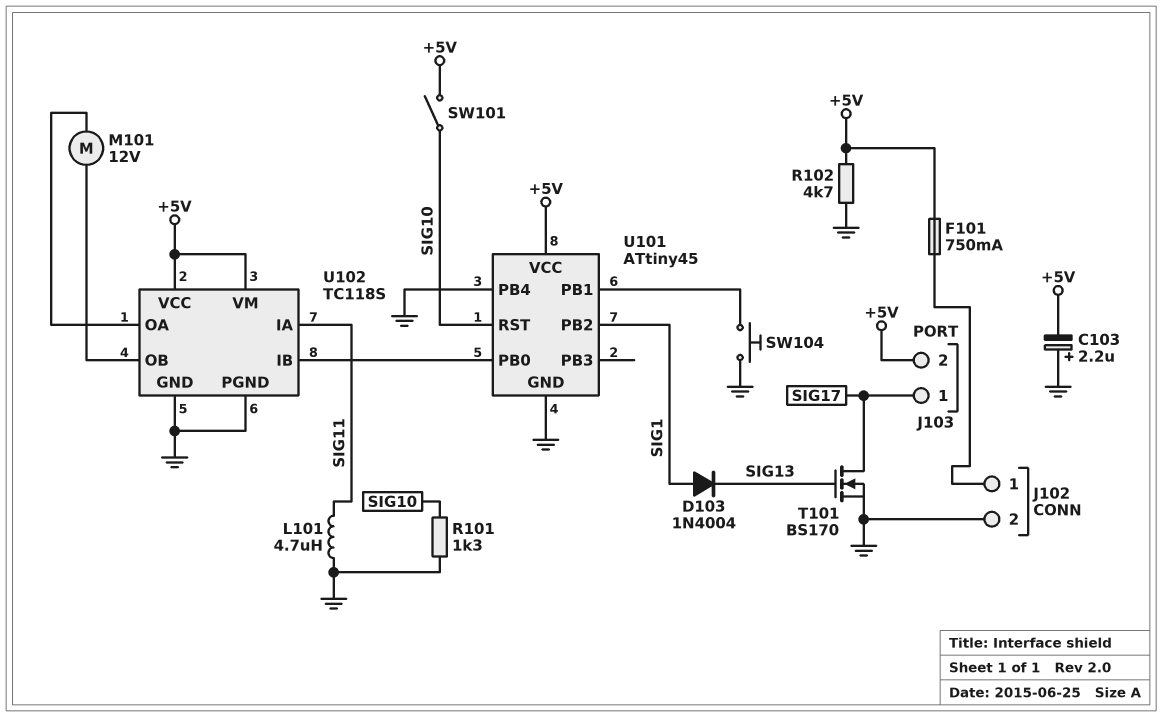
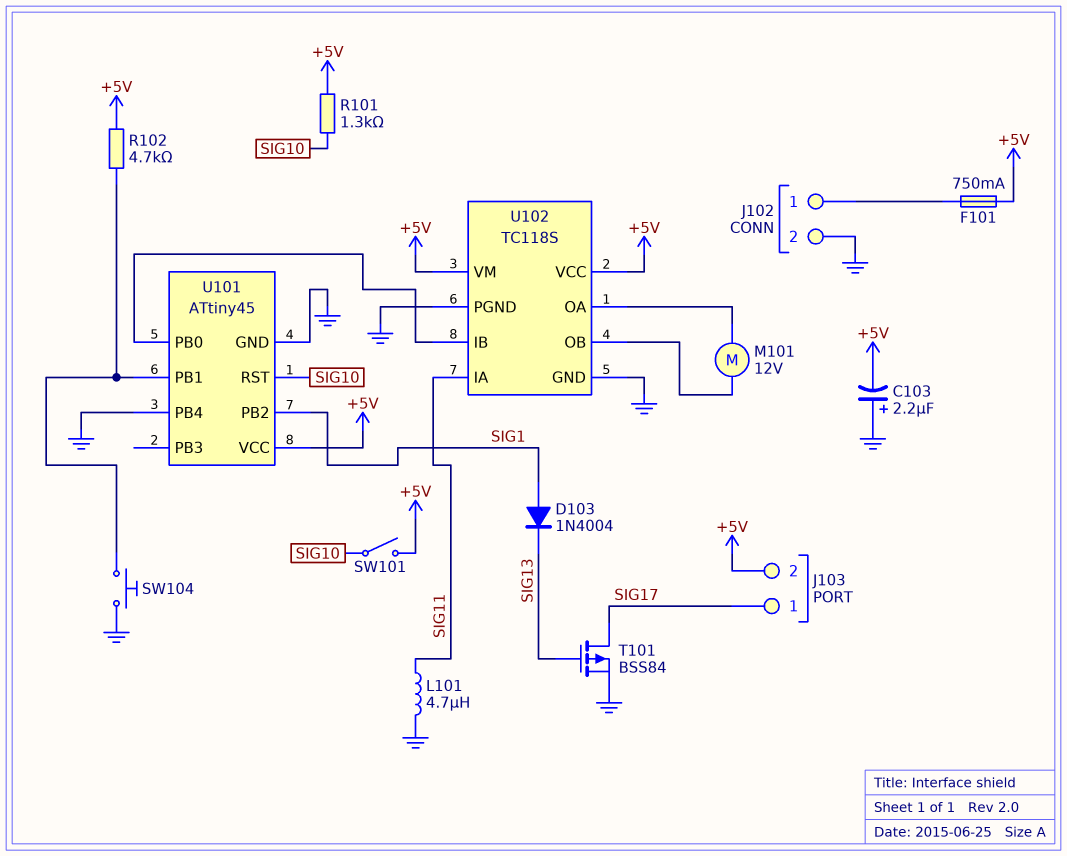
R101: 1.3k (GND, SIG10) -> 1.3k (+5V, SIG10)
R102: 4.7k (+5V, GND) -> 4.7k (+5V, U101/PB1)
T101: NMOS BS170 (G SIG13, D SIG17, S GND) -> PMOS BSS84 (G SIG13, D SIG17, S GND)

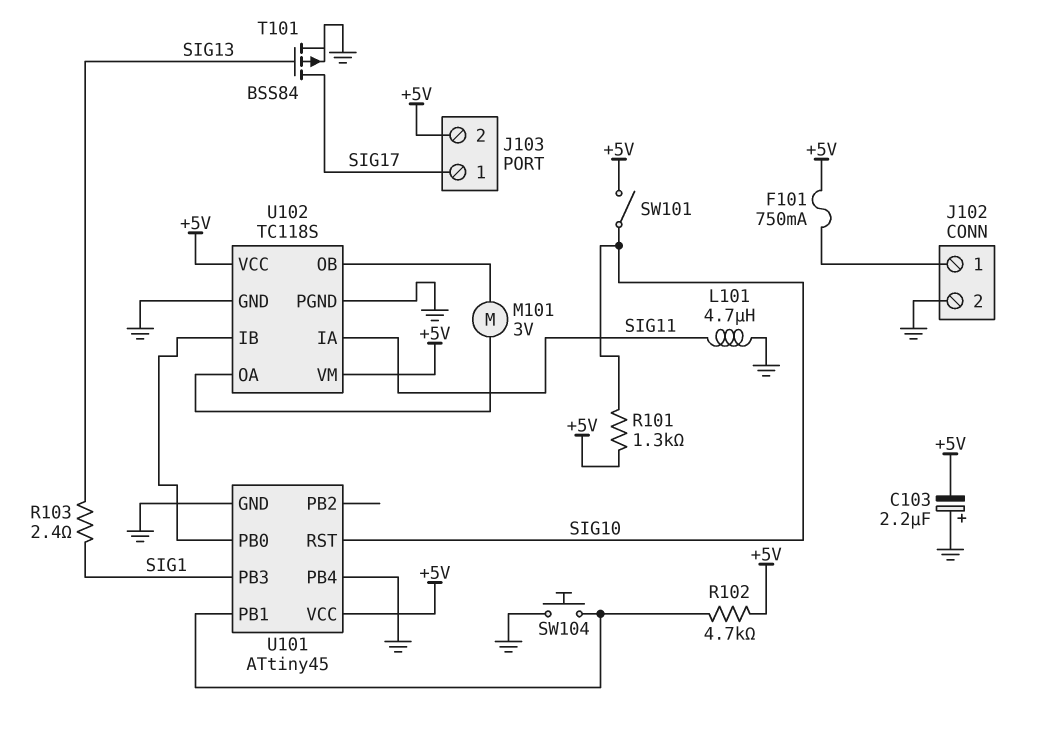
D103: diode 1N4004 (A SIG1, K SIG13) -> none
M101: motor 12V (U102/OA, U102/OB) -> motor 3V (U102/OA, U102/OB)
R103: none -> 2.4 (SIG1, SIG13)
U101 pin PB2: SIG1 -> none
U101 pin PB3: none -> SIG1

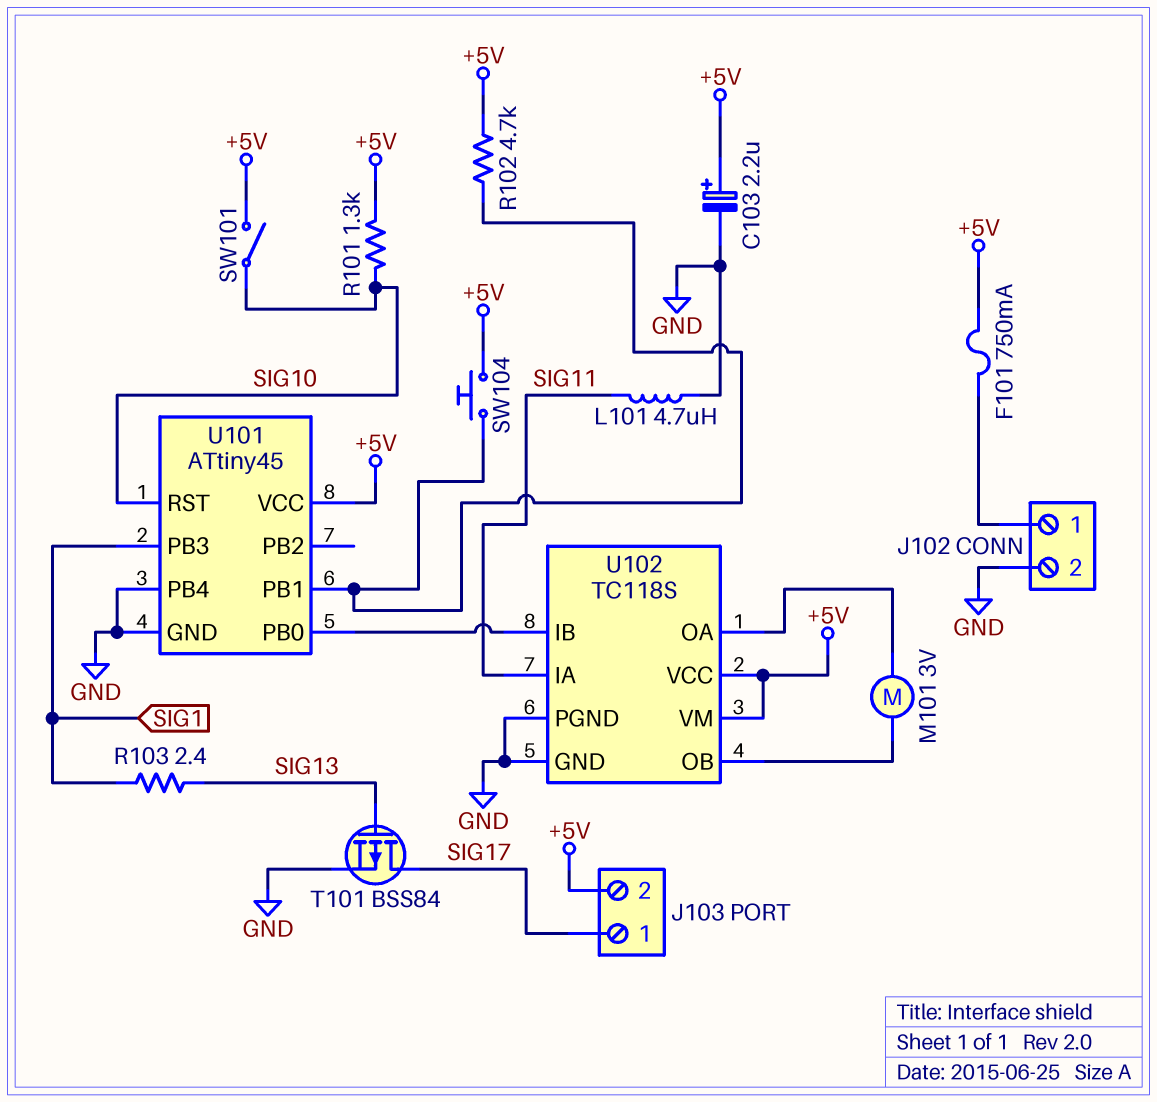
C103: 2.2uF (plus GND, minus +5V) -> 2.2uF (plus +5V, minus GND)
SW104: button (GND, U101/PB1) -> button (+5V, U101/PB1)

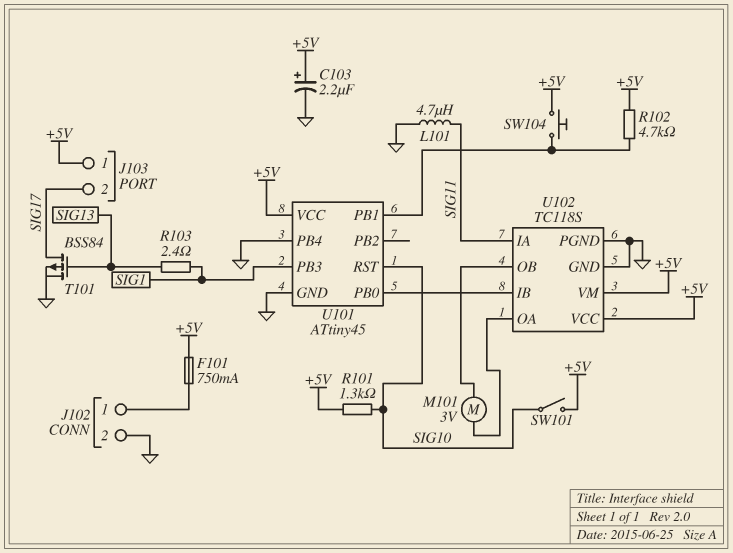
J103 pin 1: SIG17 -> +5V
J103 pin 2: +5V -> SIG17

